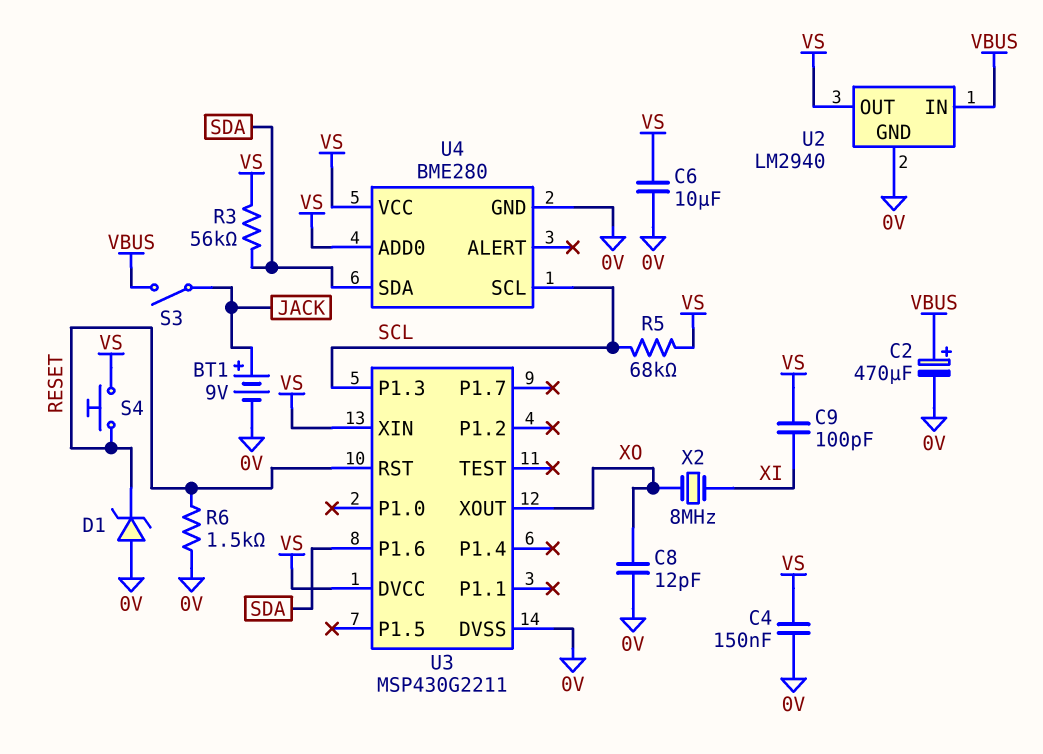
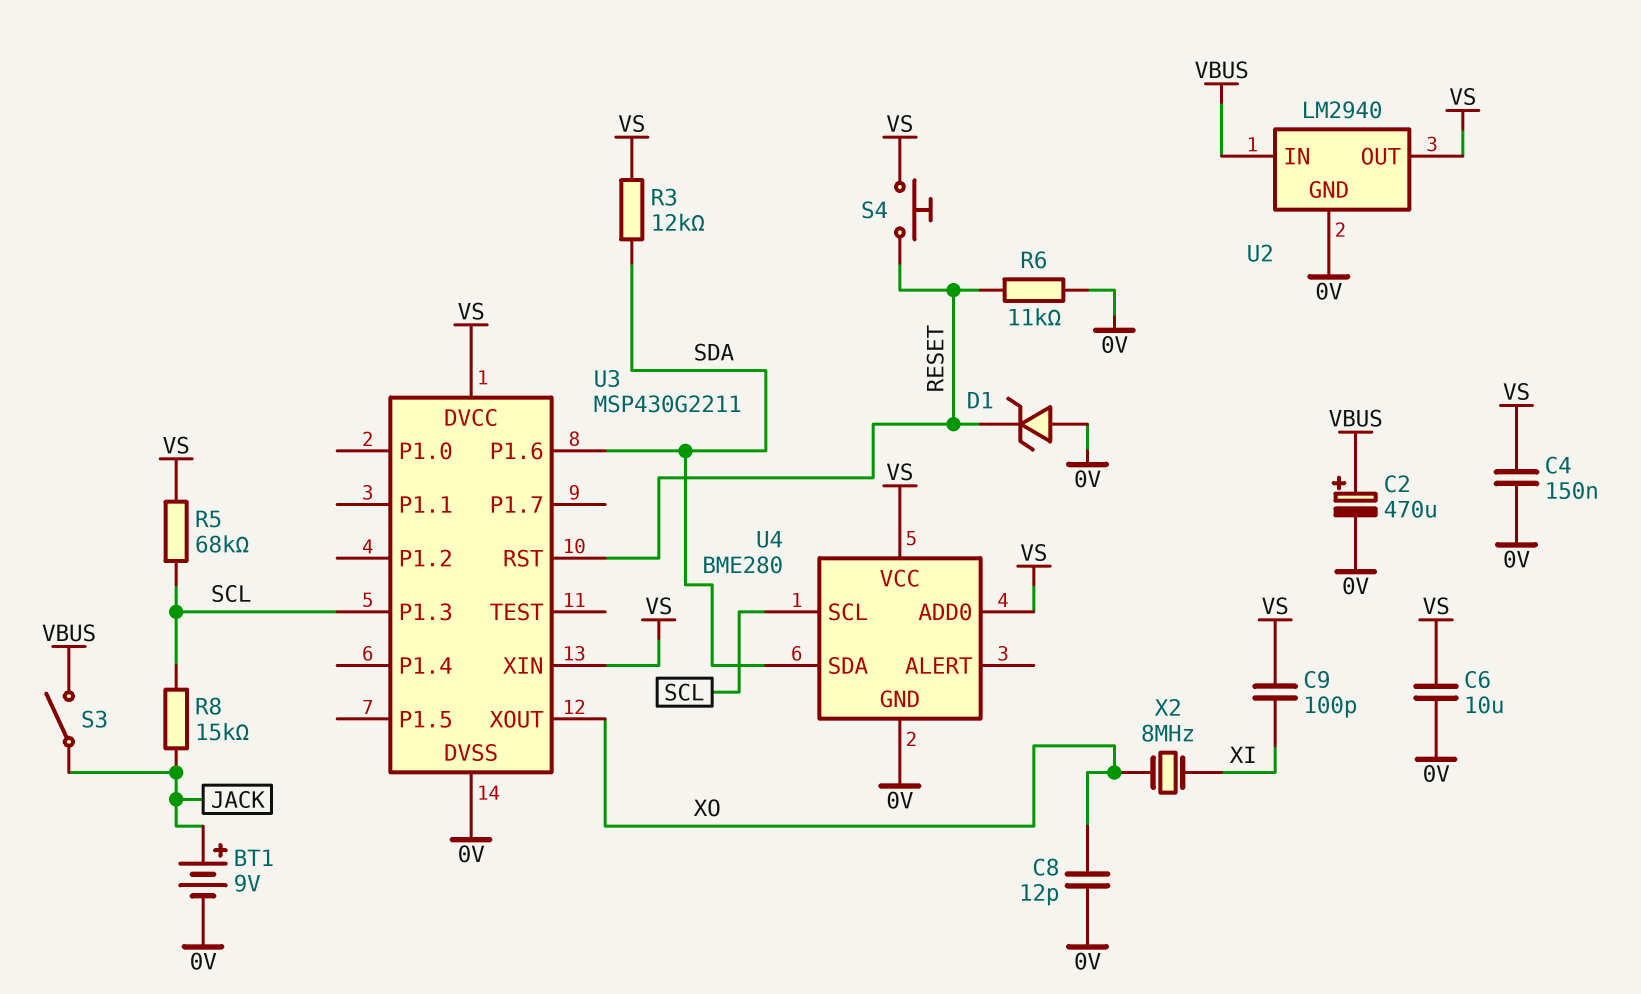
R3: 56k (SDA, VS) -> 12k (SDA, VS)
R6: 1.5k (0V, RESET) -> 11k (0V, RESET)
R8: none -> 15k (JACK, SCL)

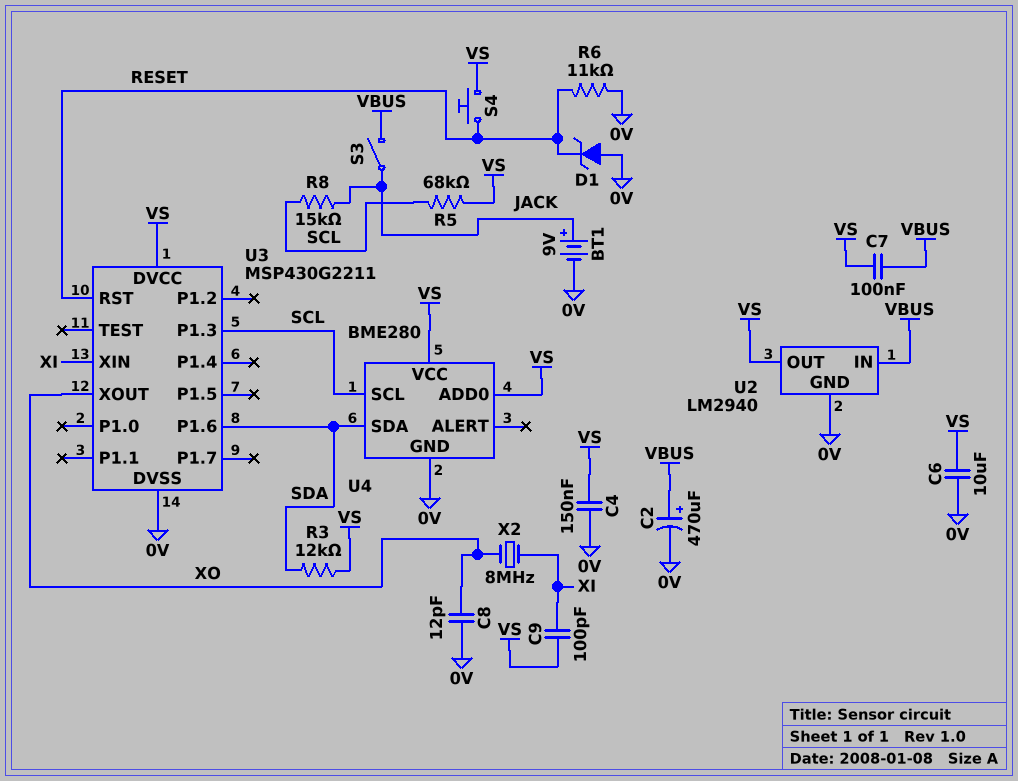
C7: none -> 100nF (VBUS, VS)
U3 pin XIN: VS -> XI

